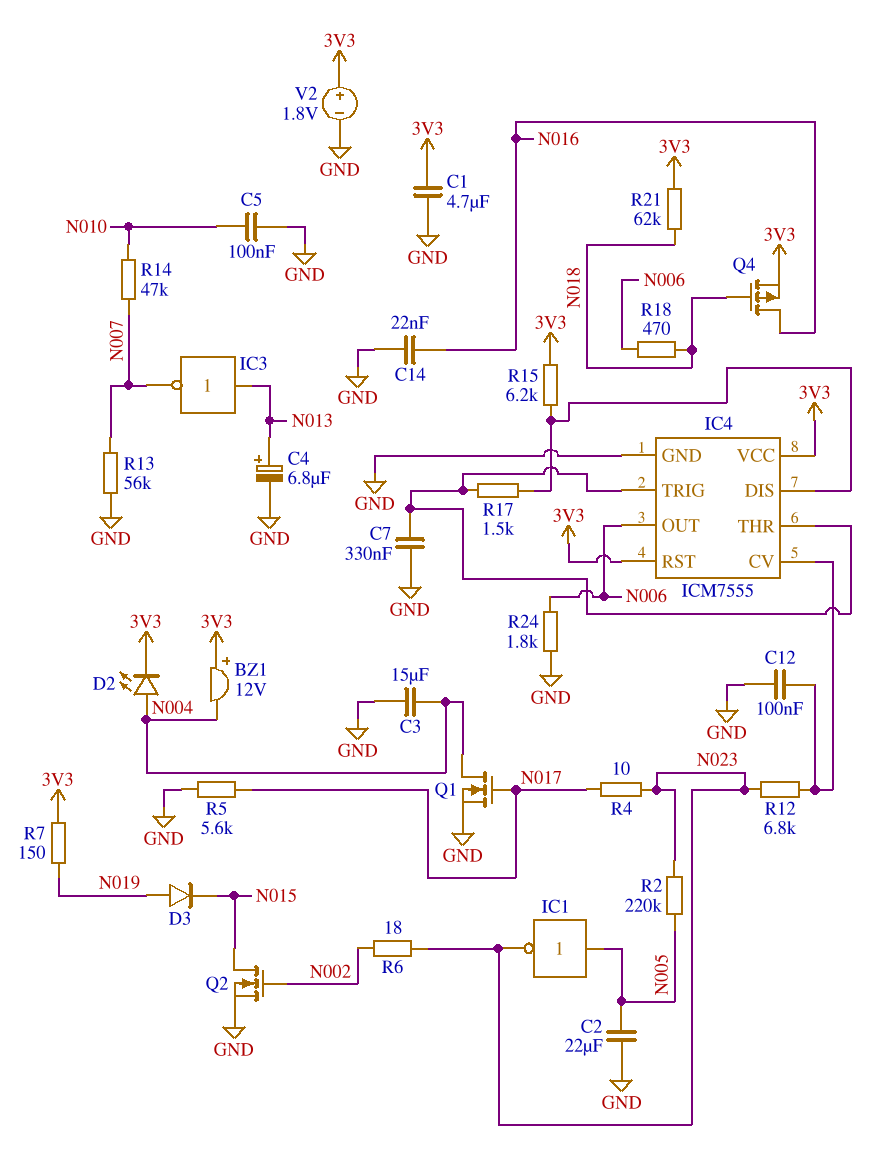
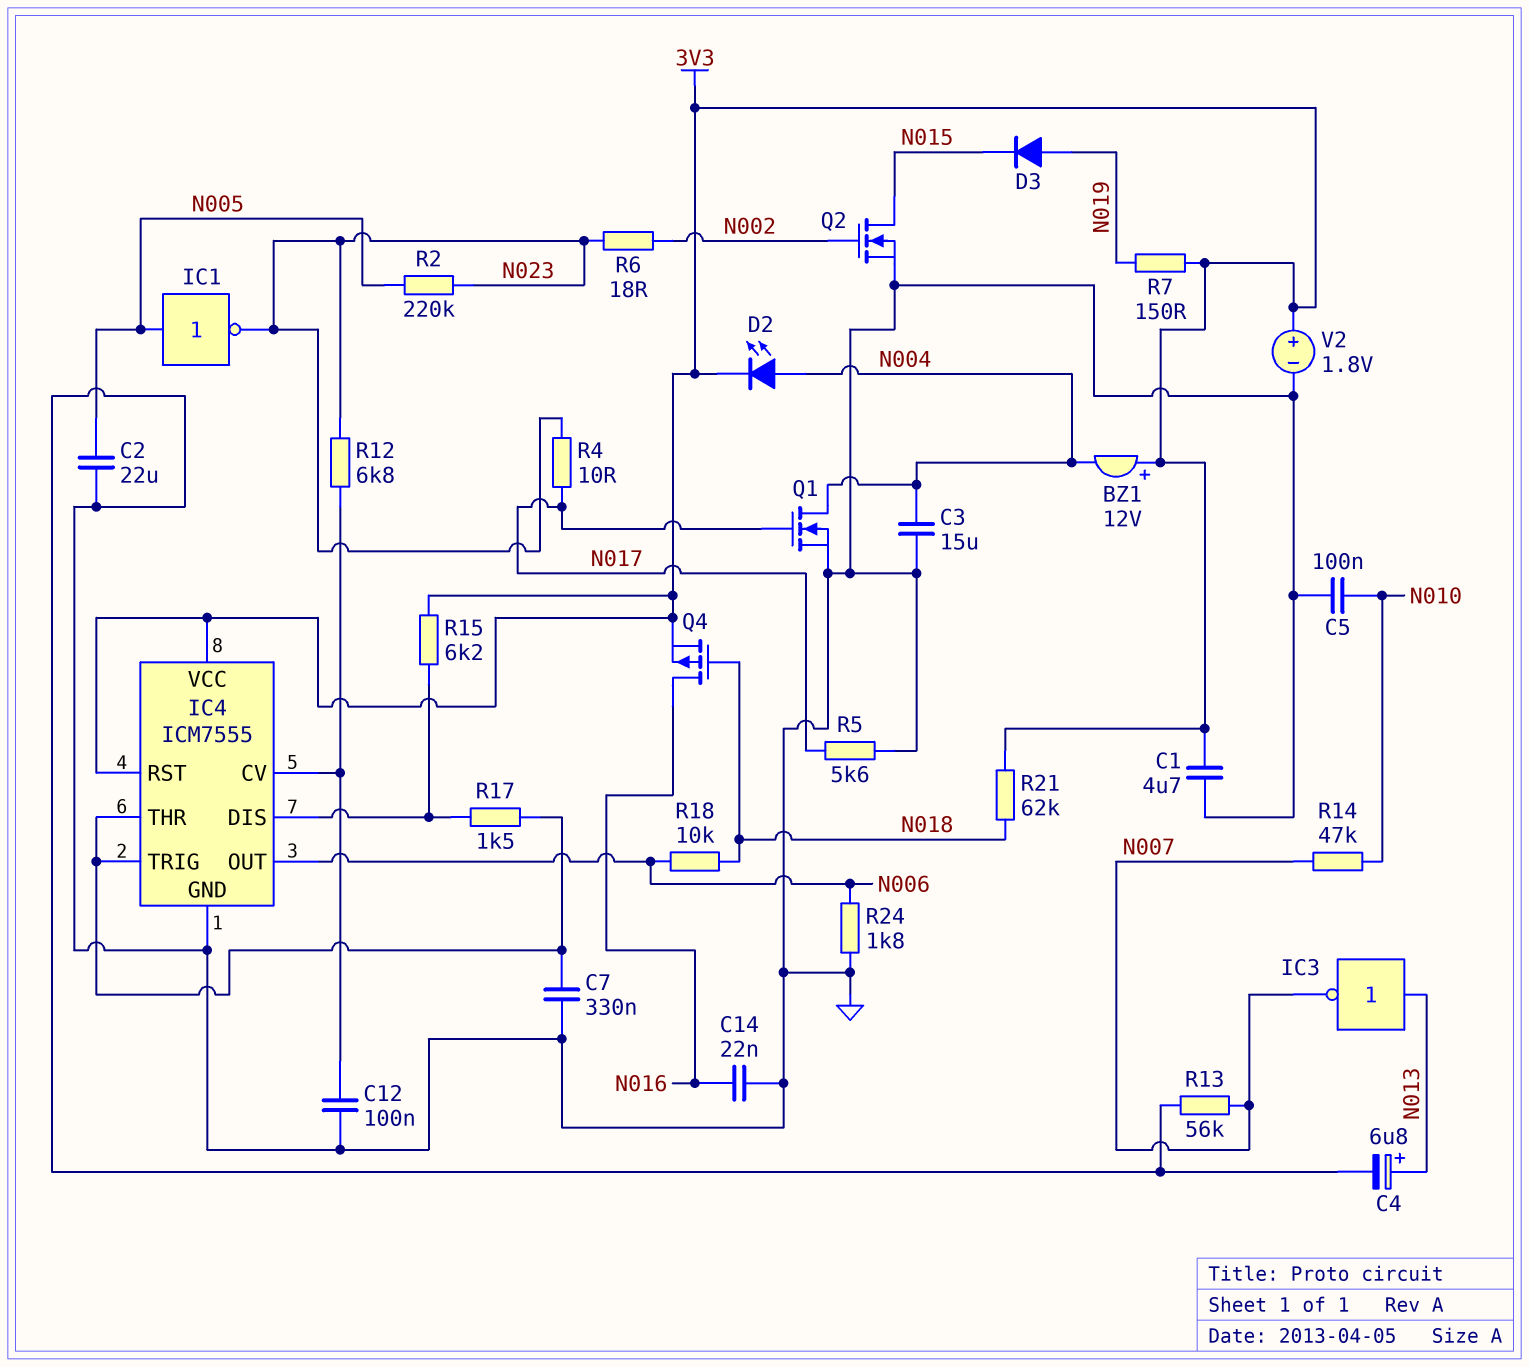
R18: 470 (N006, N018) -> 10k (N006, N018)

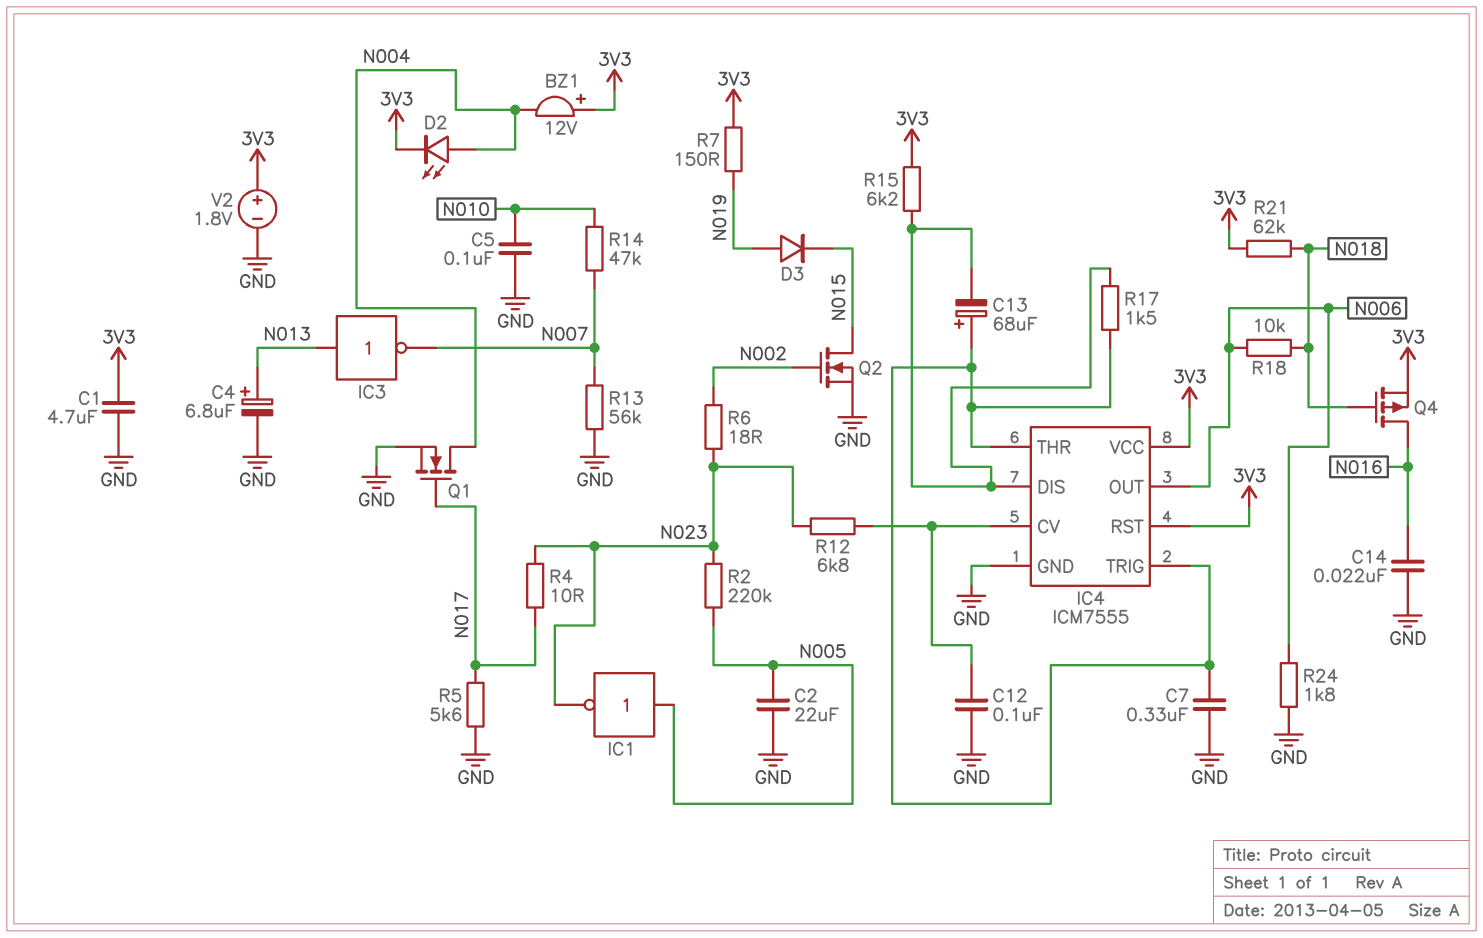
C3: 15uF (GND, N004) -> none
C13: none -> 68uF (plus IC4/THR, minus IC4/DIS)

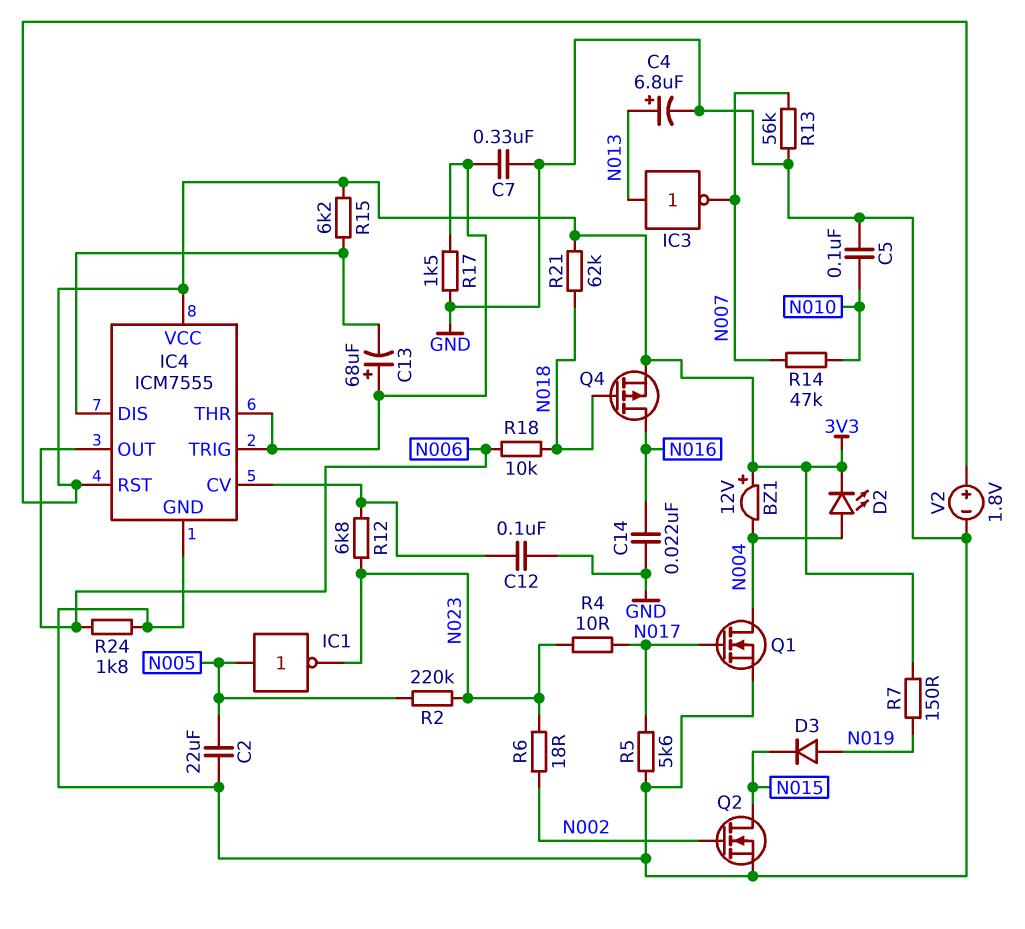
C1: 4.7uF (3V3, GND) -> none
R17: 1.5k (IC4/DIS, IC4/THR) -> 1.5k (GND, IC4/THR)

